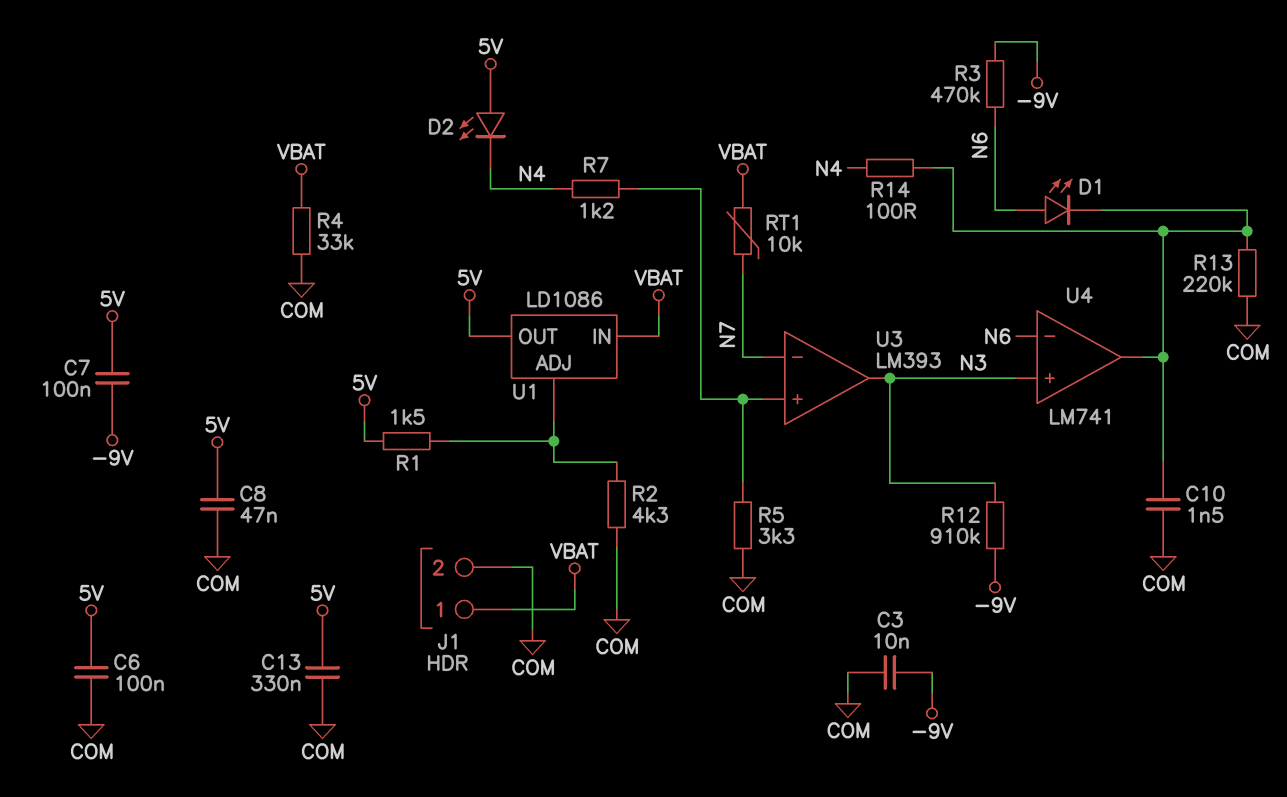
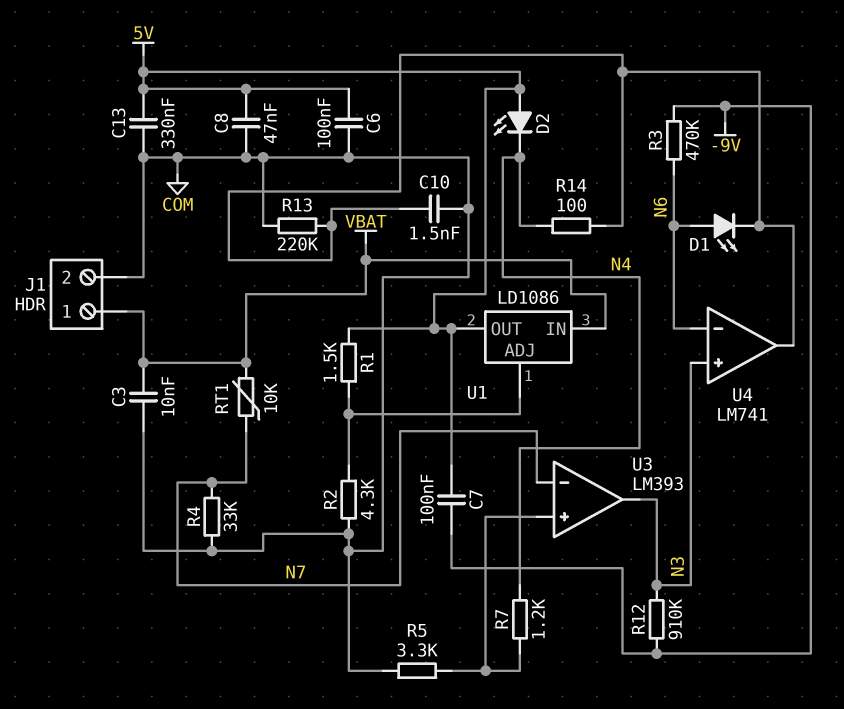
C3: 10nF (-9V, COM) -> 10nF (COM, VBAT)
R4: 33k (COM, VBAT) -> 33k (COM, N7)

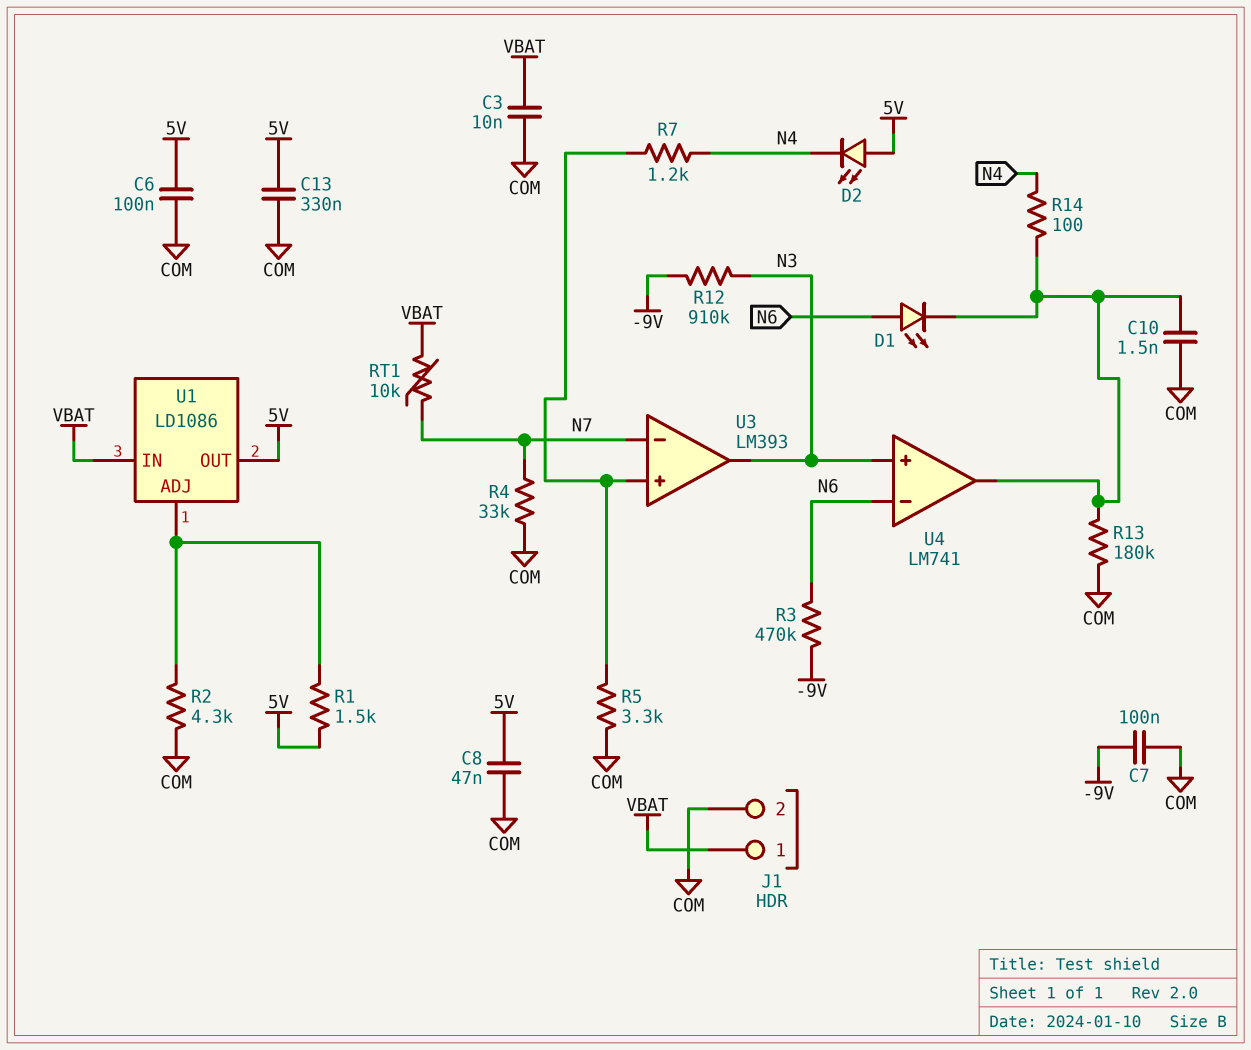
C7: 100nF (-9V, 5V) -> 100nF (-9V, COM)
R13: 220k (COM, U4/out) -> 180k (COM, U4/out)

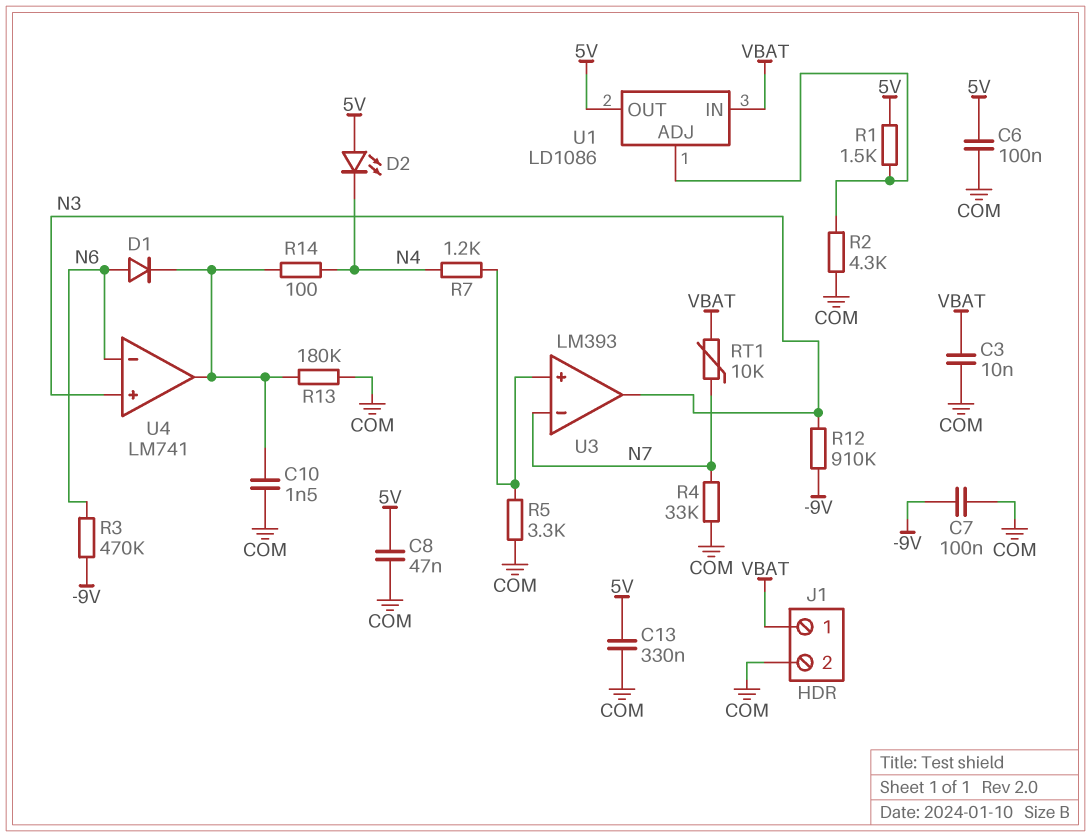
D1: LED (A N6, K U4/out) -> diode (A N6, K U4/out)

